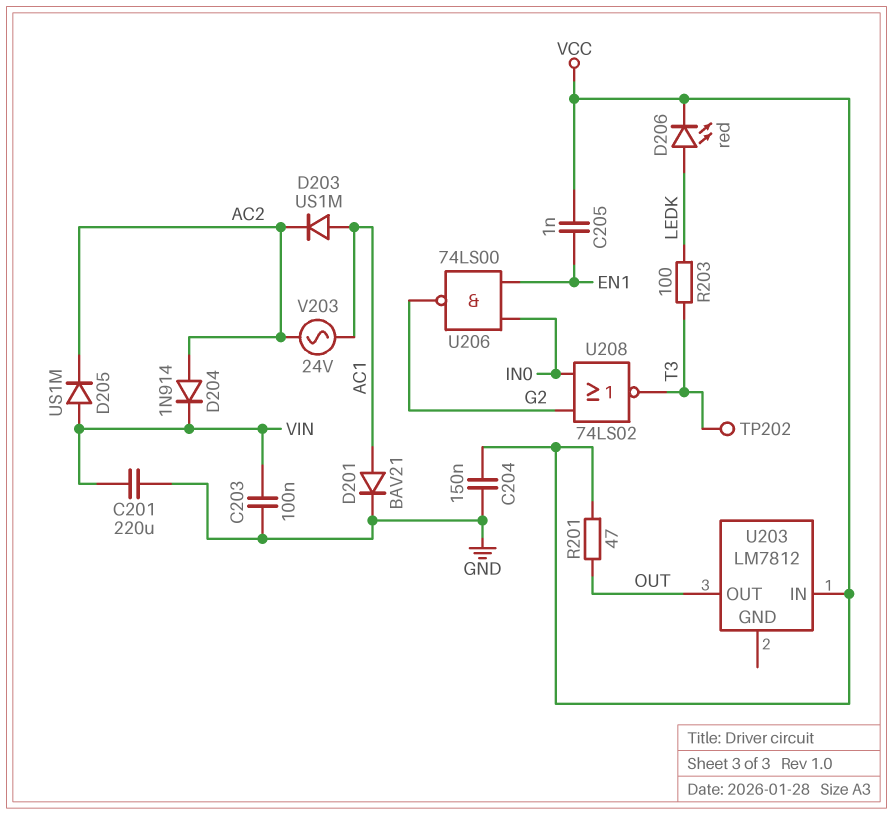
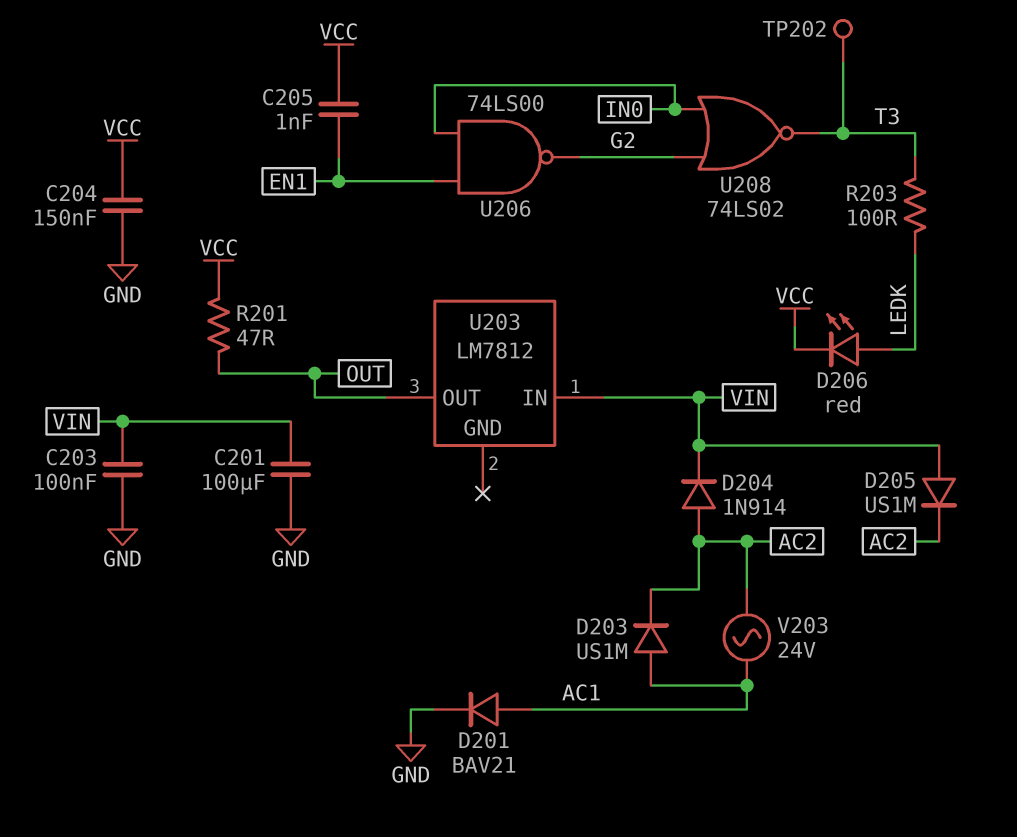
C201: 220uF (GND, VIN) -> 100uF (GND, VIN)
U203 pin IN: VCC -> VIN

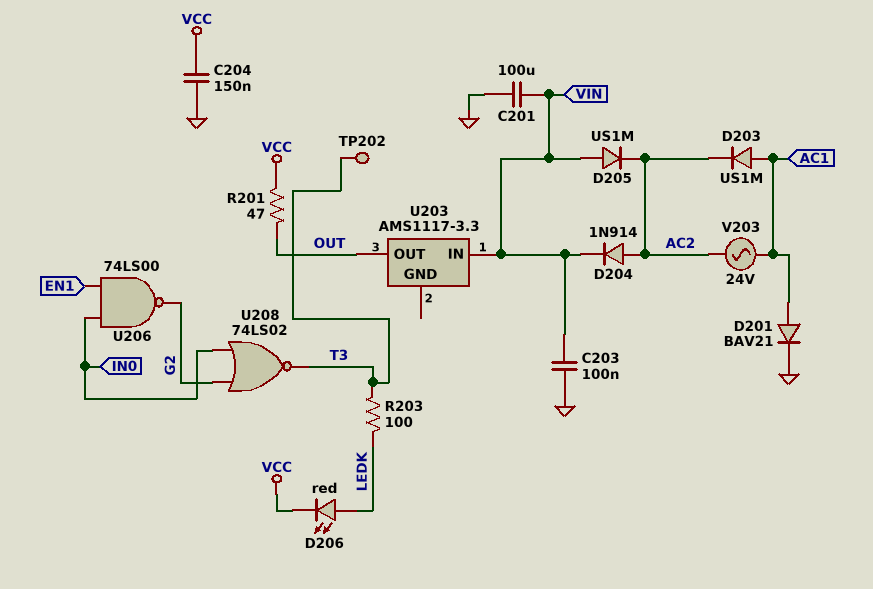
C205: 1nF (EN1, VCC) -> none
U203: LM7812 -> AMS1117-3.3

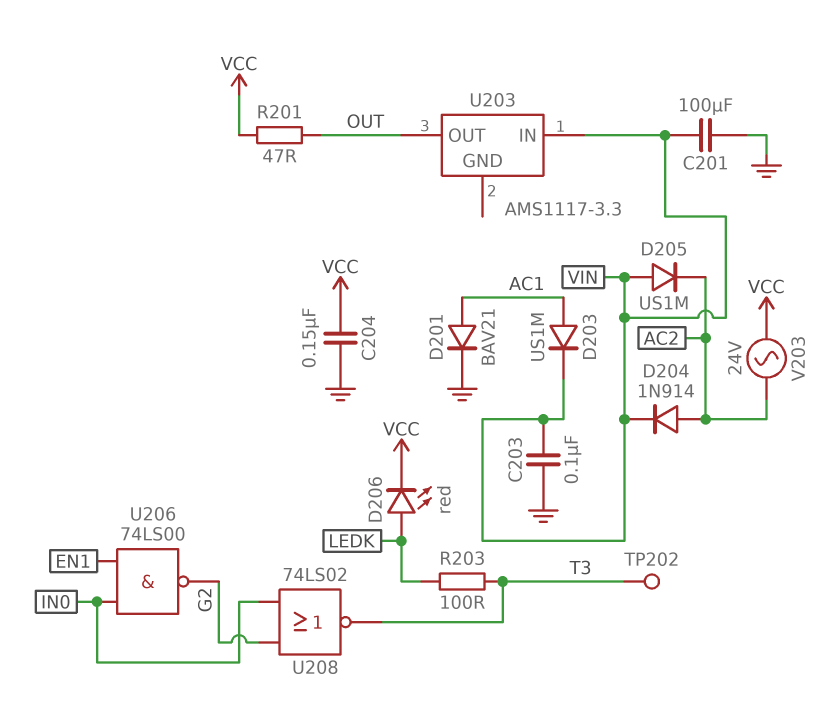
D203: diode US1M (A AC1, K AC2) -> diode US1M (A AC1, K VIN)
V203: AC 24V (AC1, AC2) -> AC 24V (AC2, VCC)

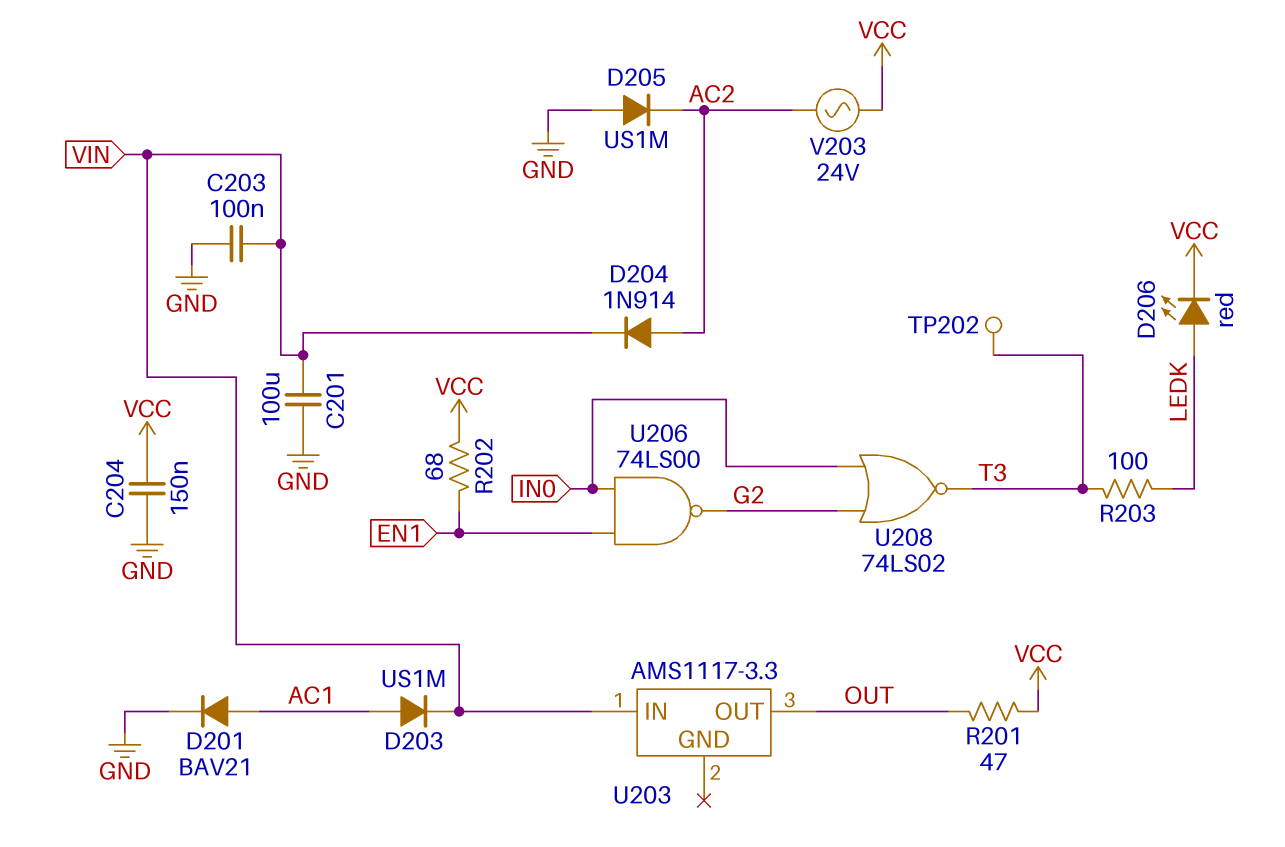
D205: diode US1M (A VIN, K AC2) -> diode US1M (A GND, K AC2)
R202: none -> 68 (EN1, VCC)

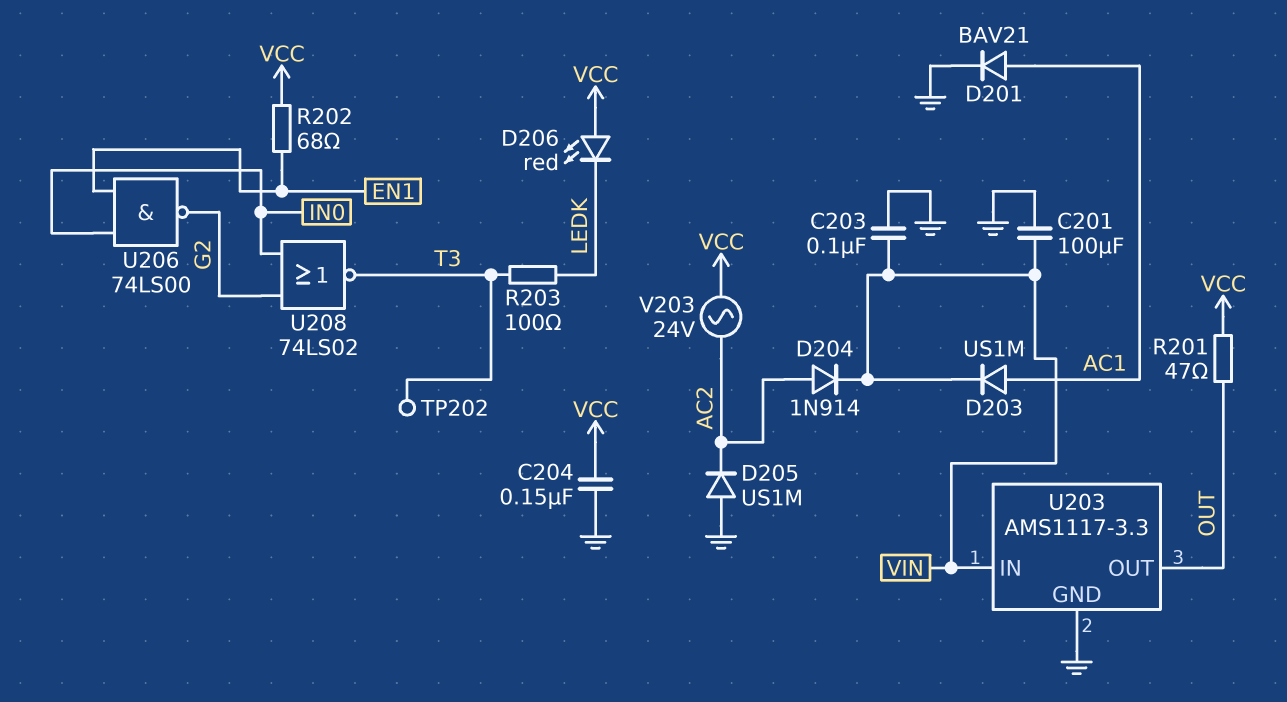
D206: LED red (A LEDK, K VCC) -> LED red (A VCC, K LEDK)
U203 pin GND: none -> GND

